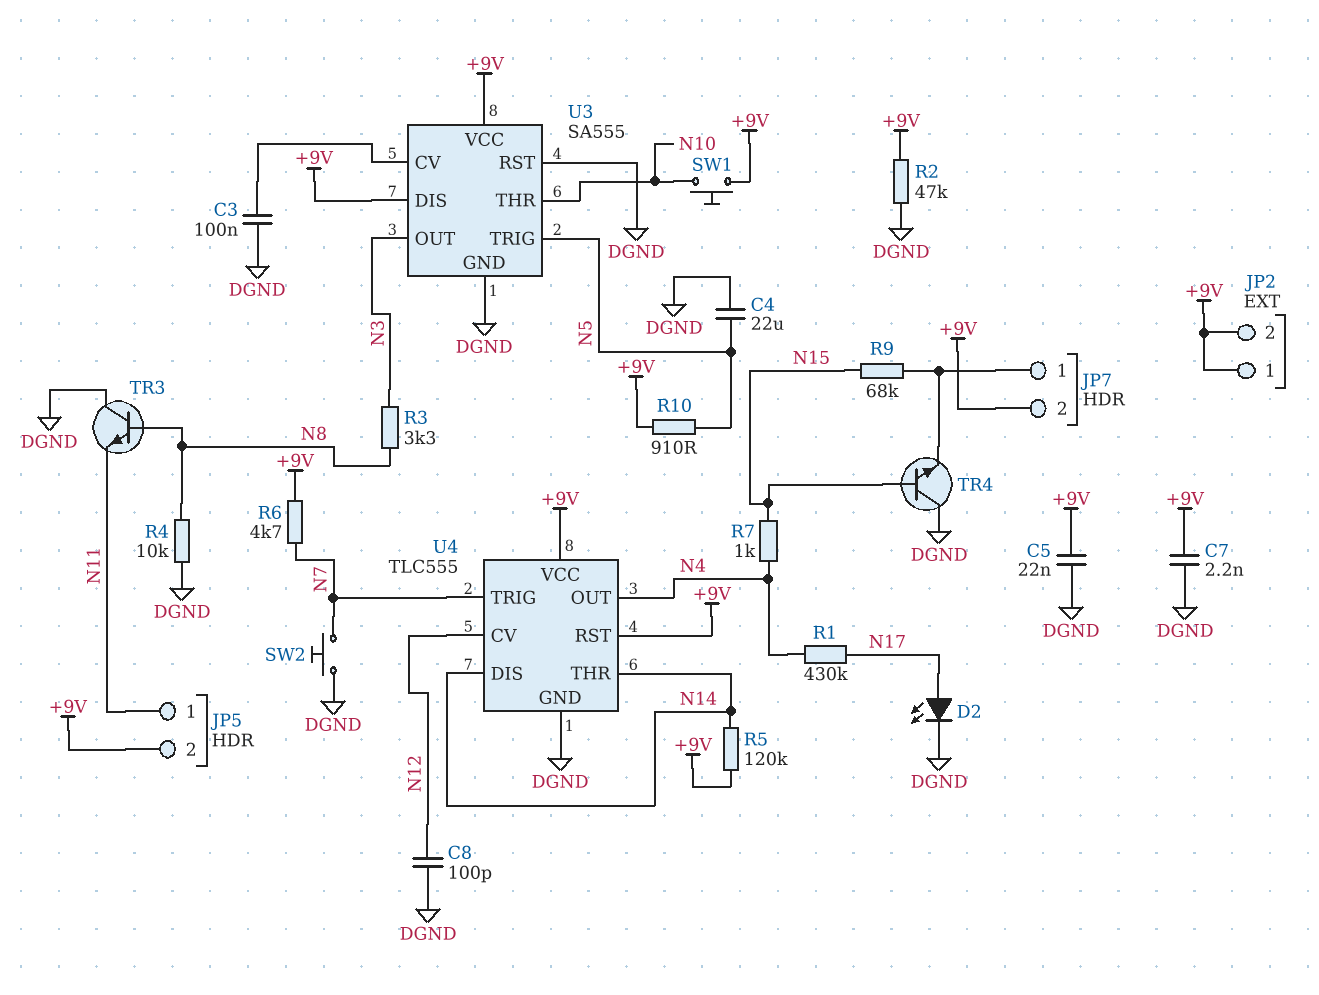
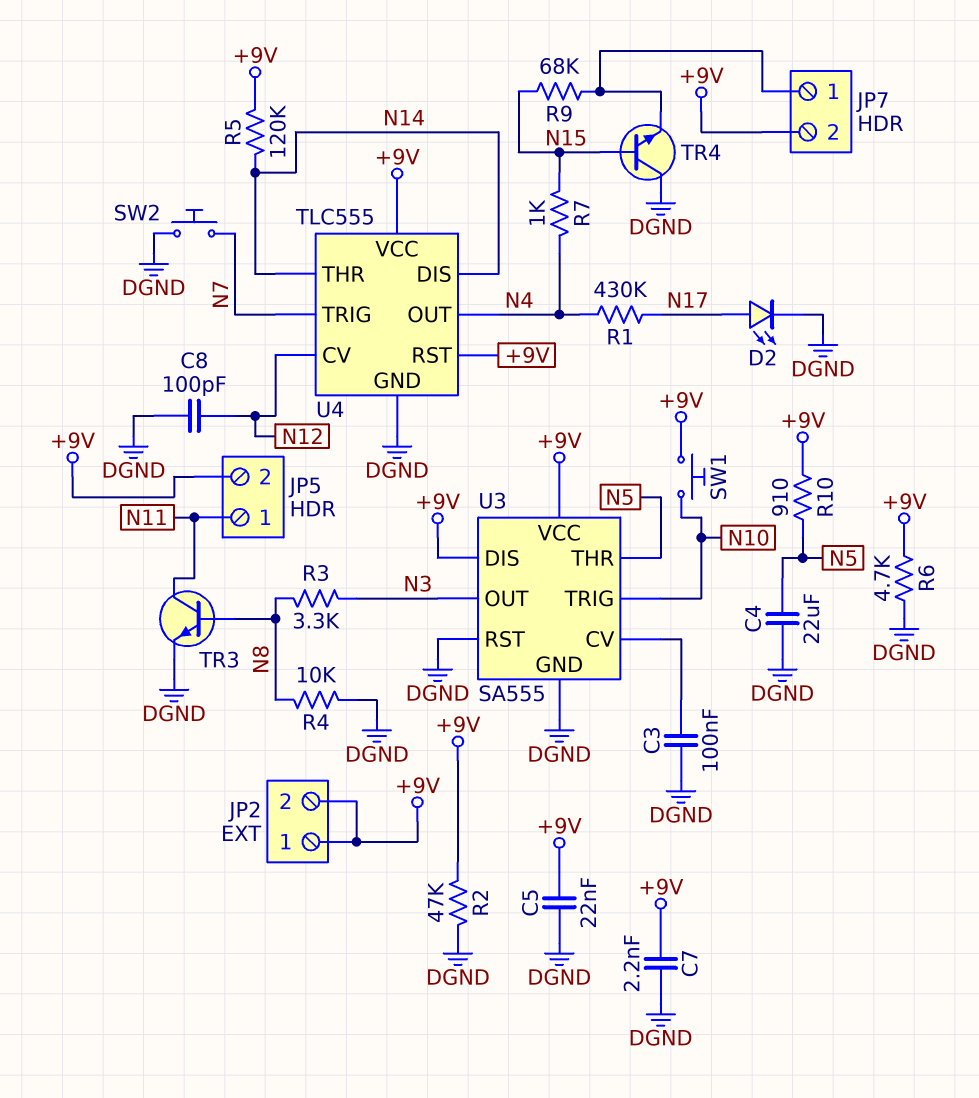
R6: 4.7k (+9V, N7) -> 4.7k (+9V, DGND)
TR3: NPN (B N8, C DGND, E N11) -> NPN (B N8, C N11, E DGND)
U3 pin THR: N10 -> N5
U3 pin TRIG: N5 -> N10

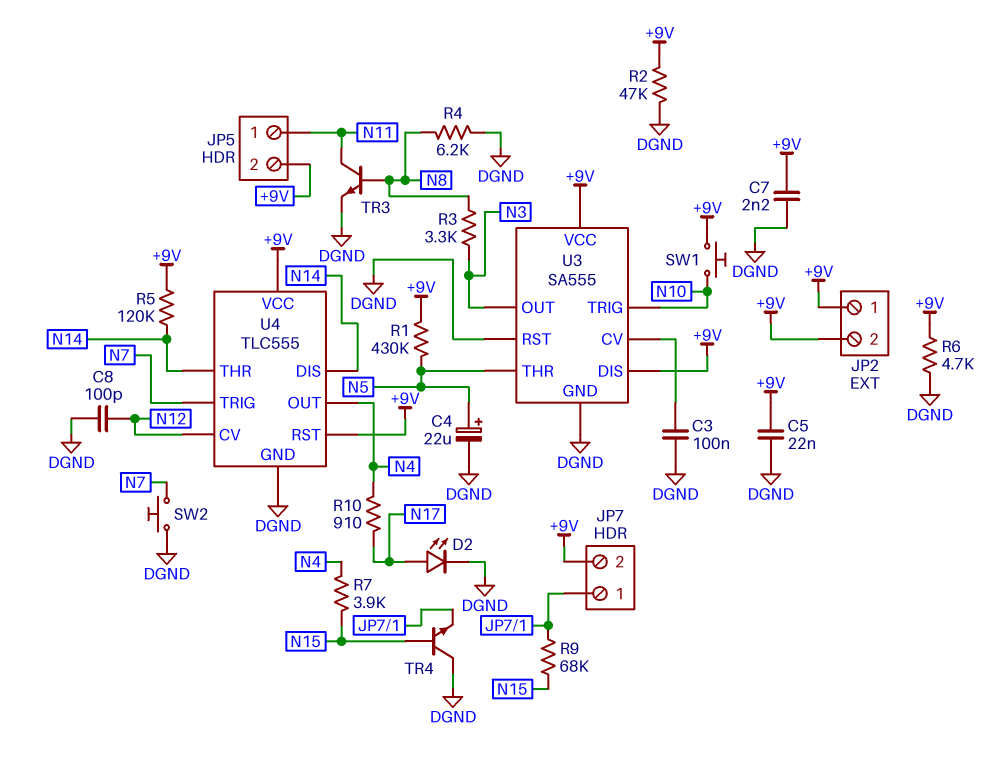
C4: 22uF (DGND, N5) -> 22uF (plus N5, minus DGND)
R1: 430k (N4, N17) -> 430k (+9V, N5)
R4: 10k (DGND, N8) -> 6.2k (DGND, N8)
R7: 1k (N4, N15) -> 3.9k (N4, N15)
R10: 910 (+9V, N5) -> 910 (N4, N17)

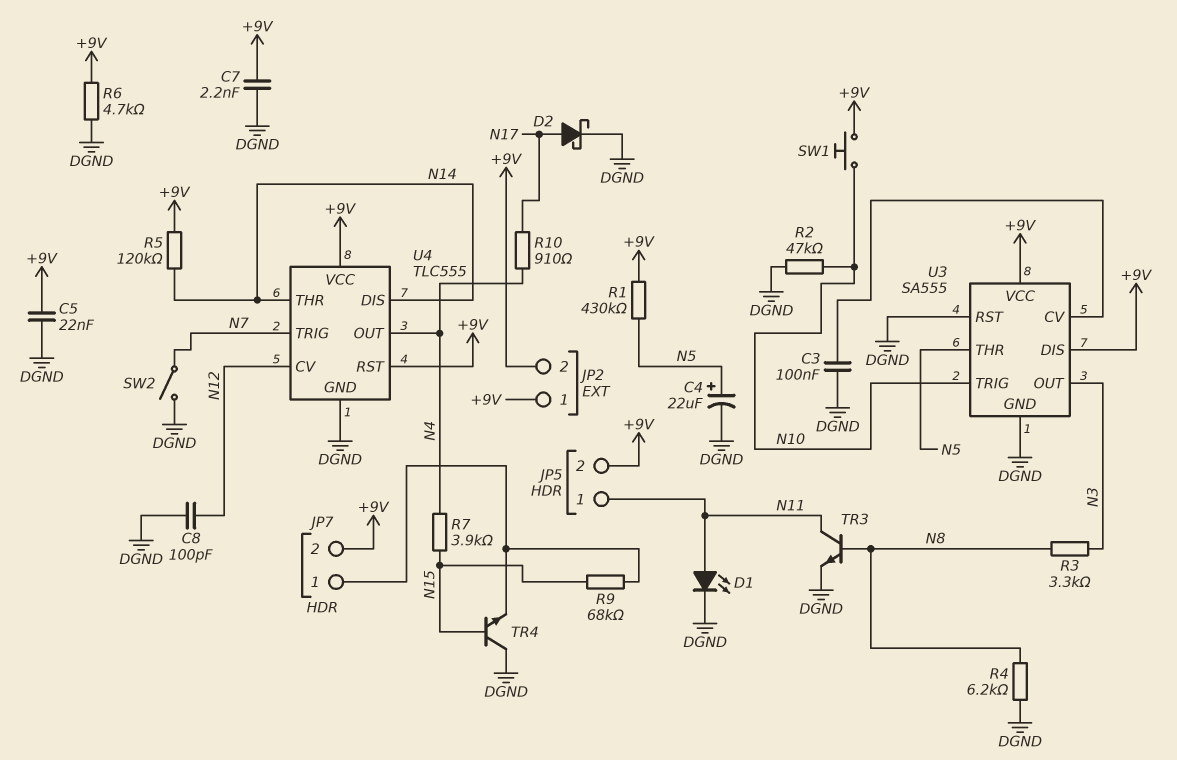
D1: none -> LED (A N11, K DGND)
D2: LED (A N17, K DGND) -> schottky (A N17, K DGND)
R2: 47k (+9V, DGND) -> 47k (DGND, N10)
SW2: button (DGND, N7) -> switch (DGND, N7)

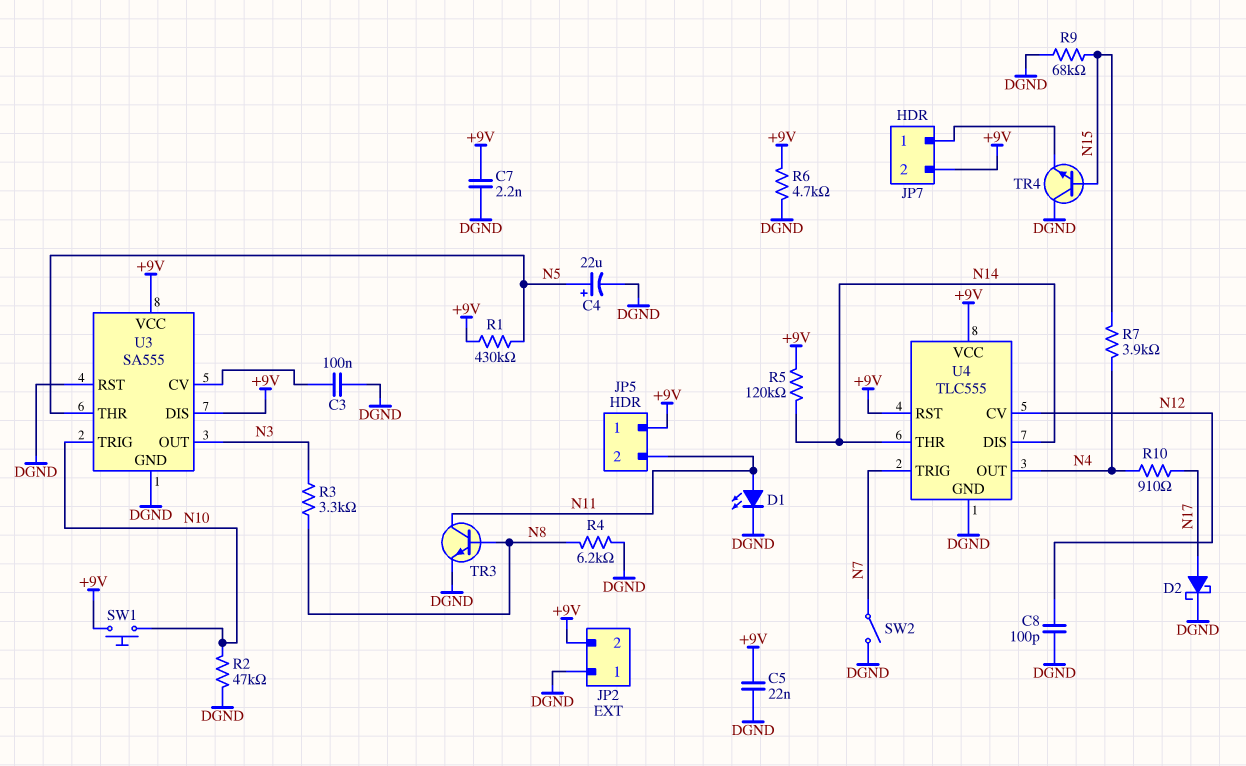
JP2 pin 1: +9V -> DGND
JP5 pin 1: N11 -> +9V
JP5 pin 2: +9V -> N11
R9: 68k (JP7/1, N15) -> 68k (DGND, N15)

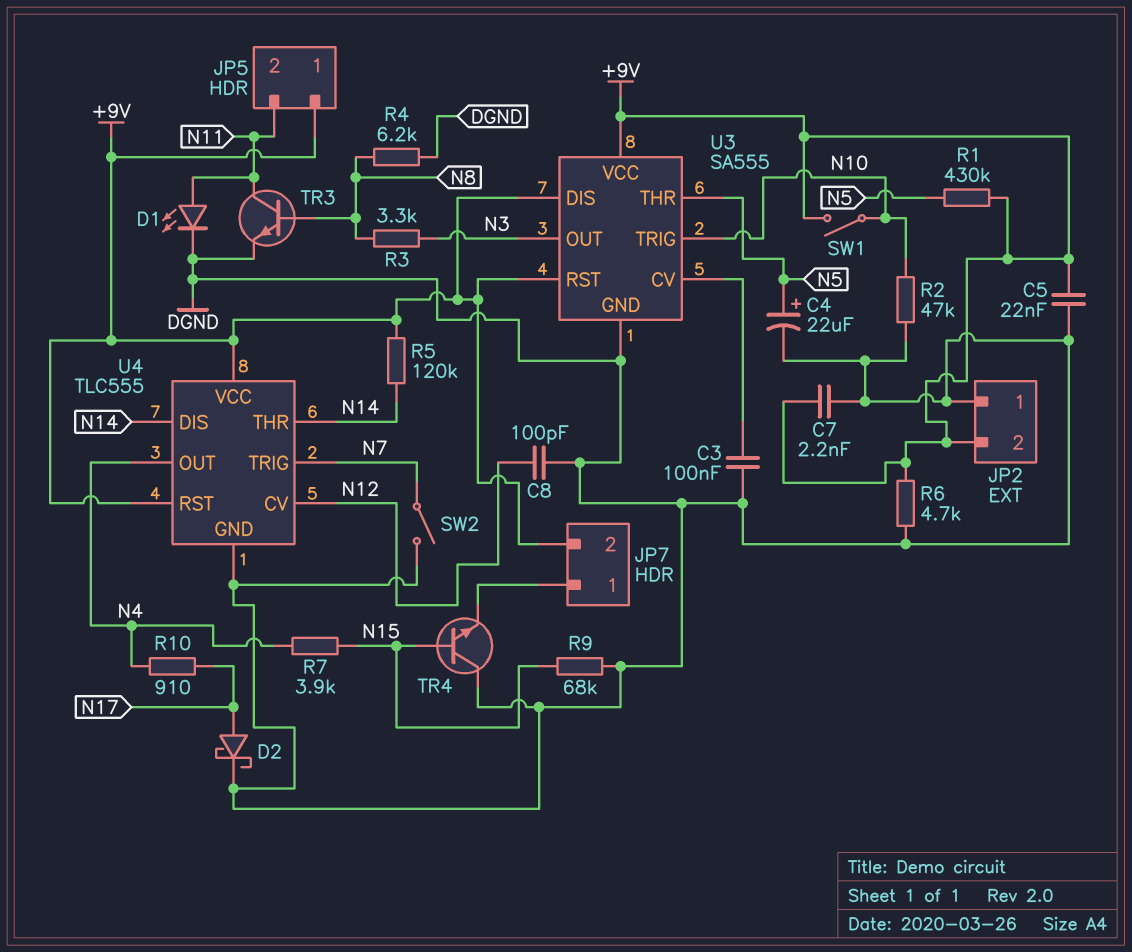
SW1: button (+9V, N10) -> switch (+9V, N10)
U3 pin RST: DGND -> +9V

